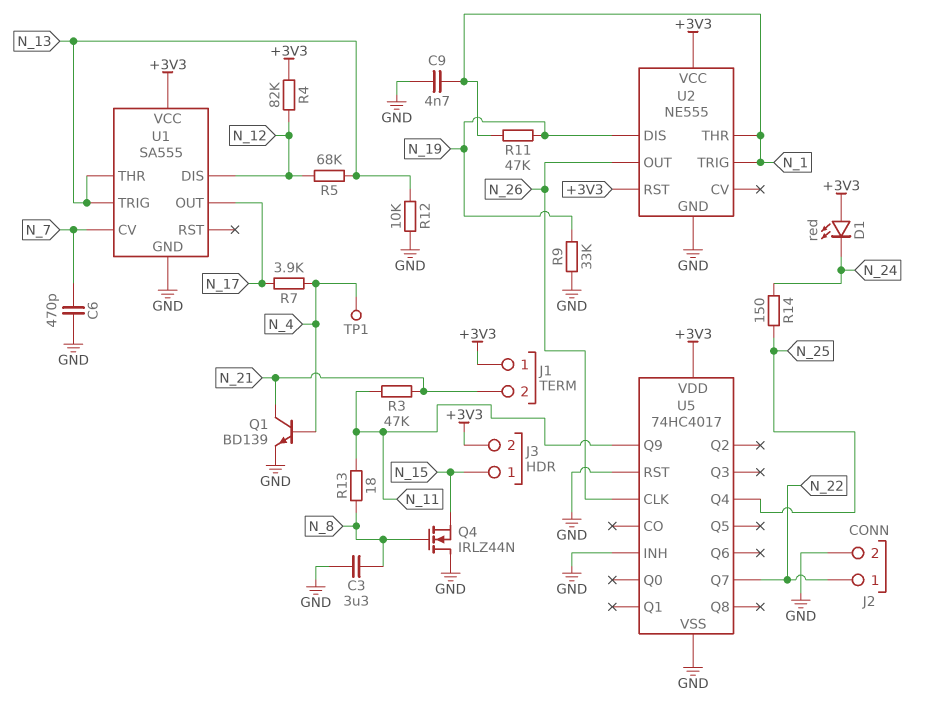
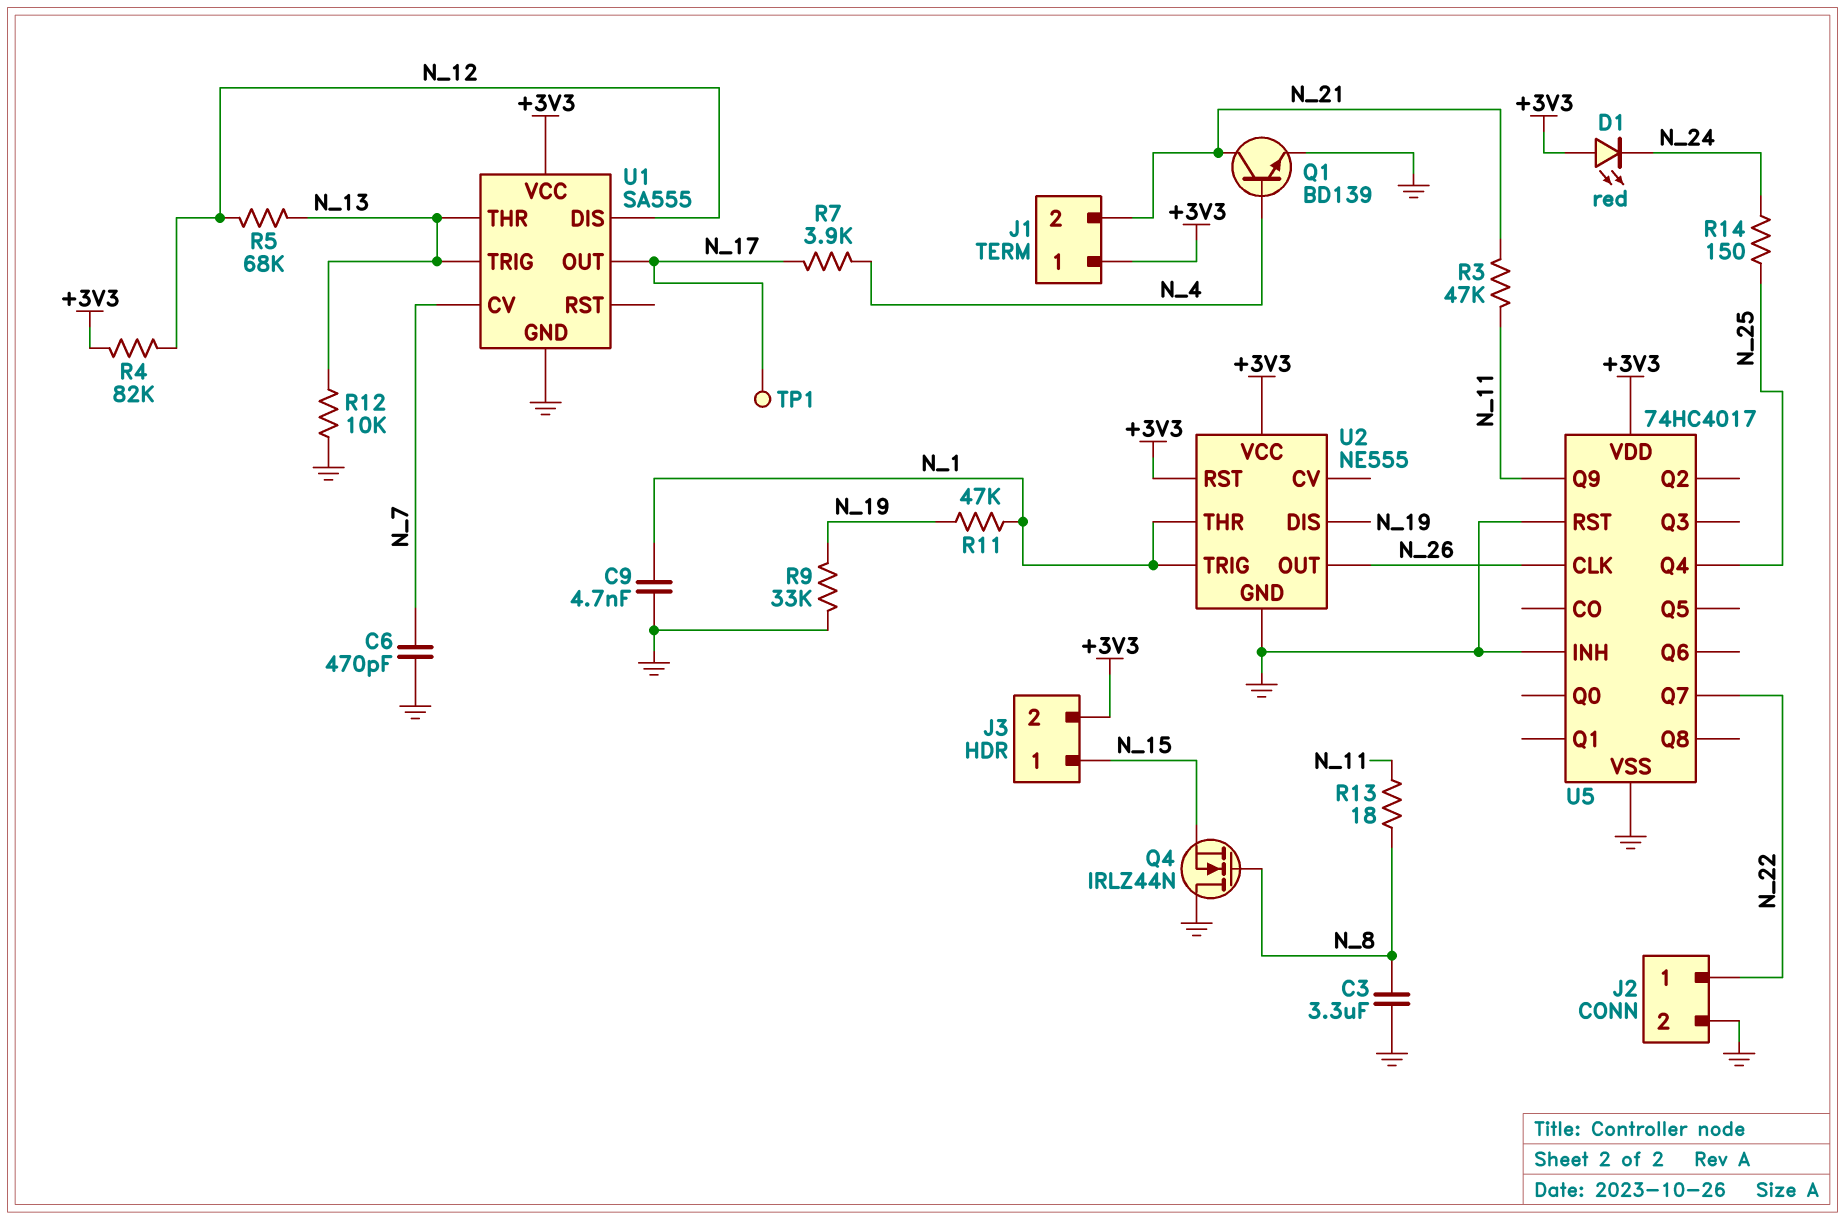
TP1: test point (N_4) -> test point (N_17)

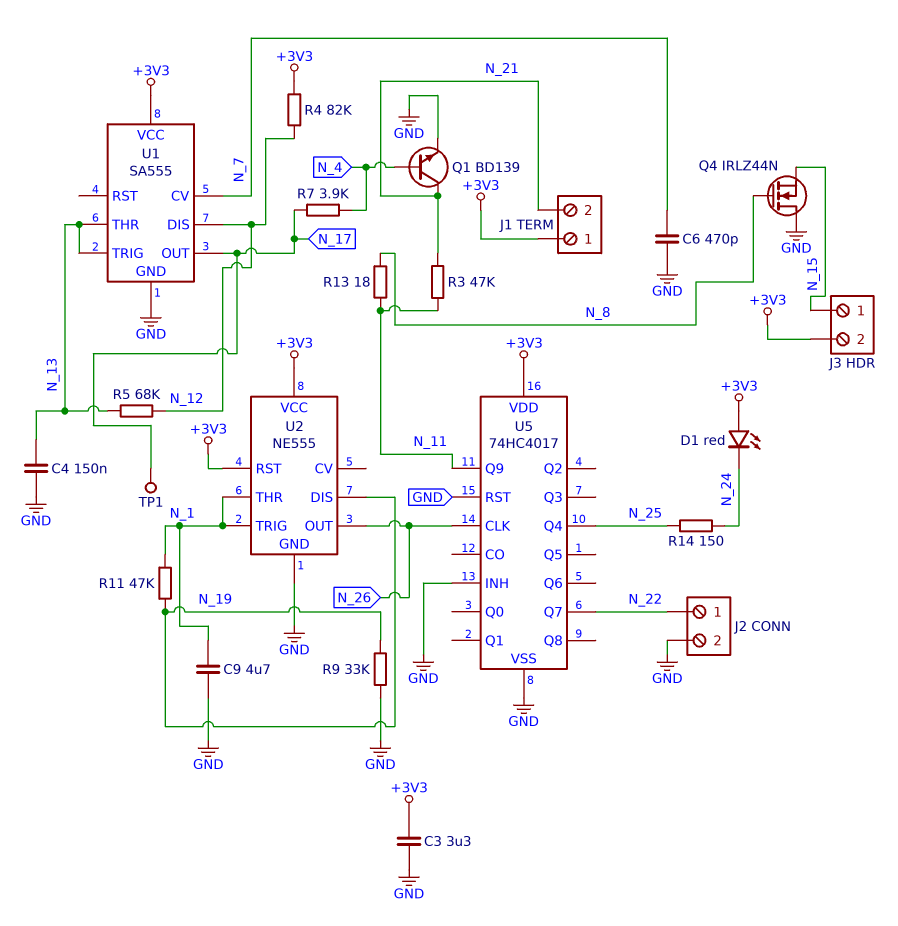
C3: 3.3uF (GND, N_8) -> 3.3uF (+3V3, GND)
C4: none -> 150nF (GND, N_13)
C9: 4.7nF (GND, N_1) -> 4.7uF (GND, N_1)
R12: 10k (GND, N_13) -> none

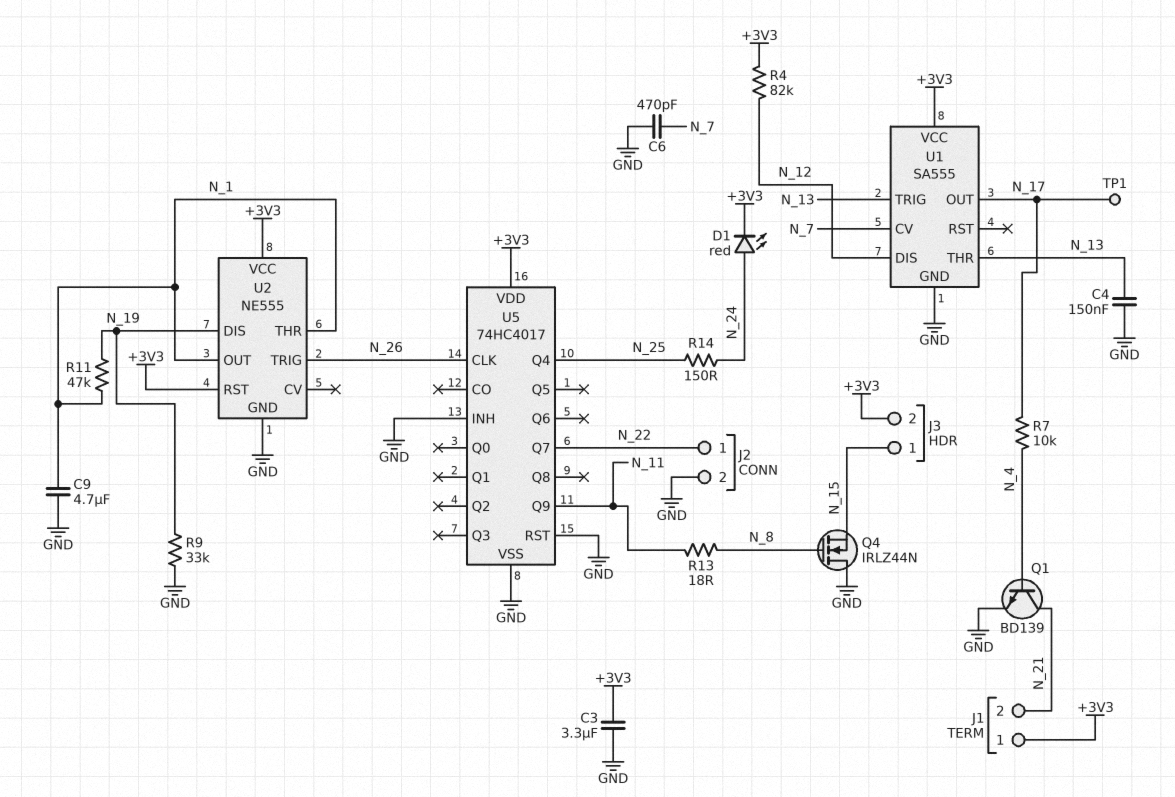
D1: LED red (A +3V3, K N_24) -> LED red (A N_24, K +3V3)
R3: 47k (N_11, N_21) -> none
R5: 68k (N_12, N_13) -> none
R7: 3.9k (N_4, N_17) -> 10k (N_4, N_17)
U2 pin OUT: N_26 -> N_1
U2 pin TRIG: N_1 -> N_26

